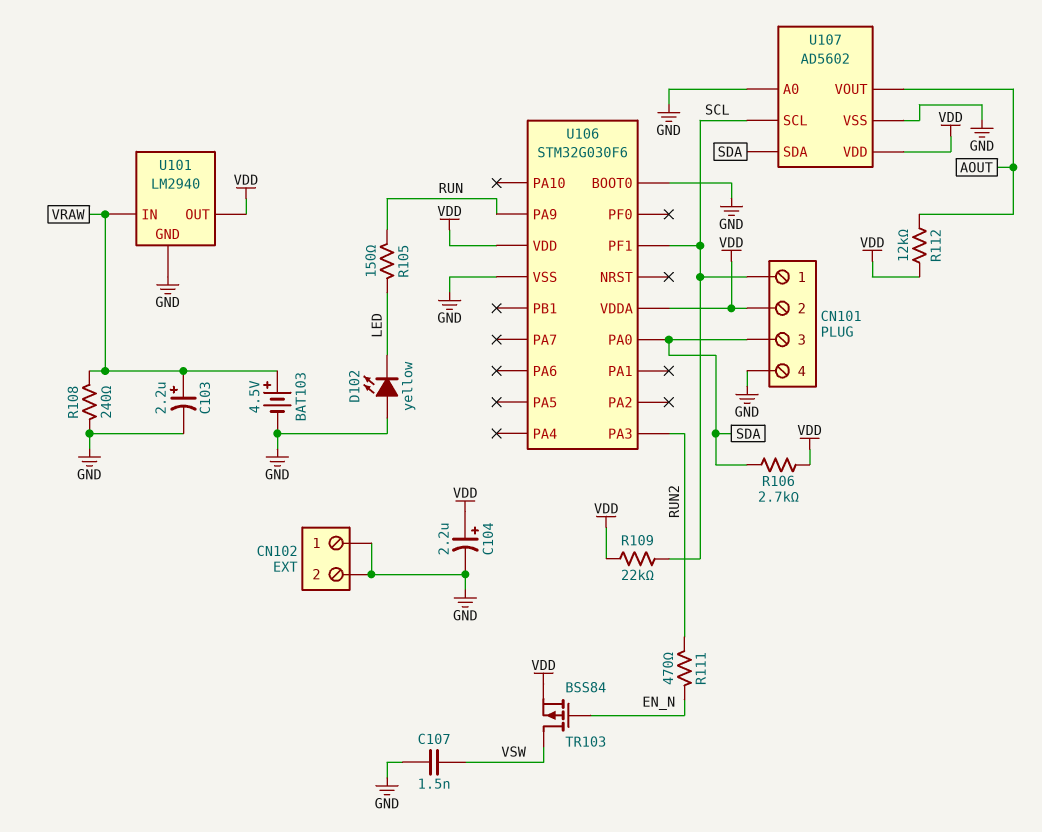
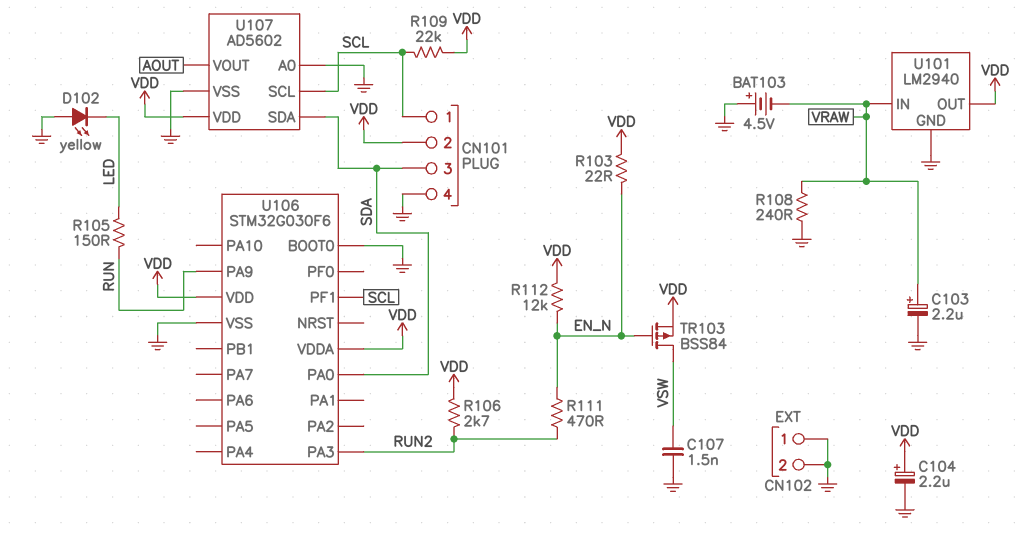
BAT103: 4.5V (plus VRAW, minus GND) -> 4.5V (plus GND, minus VRAW)
R103: none -> 22 (EN_N, VDD)
R106: 2.7k (SDA, VDD) -> 2.7k (RUN2, VDD)
R112: 12k (AOUT, VDD) -> 12k (EN_N, VDD)

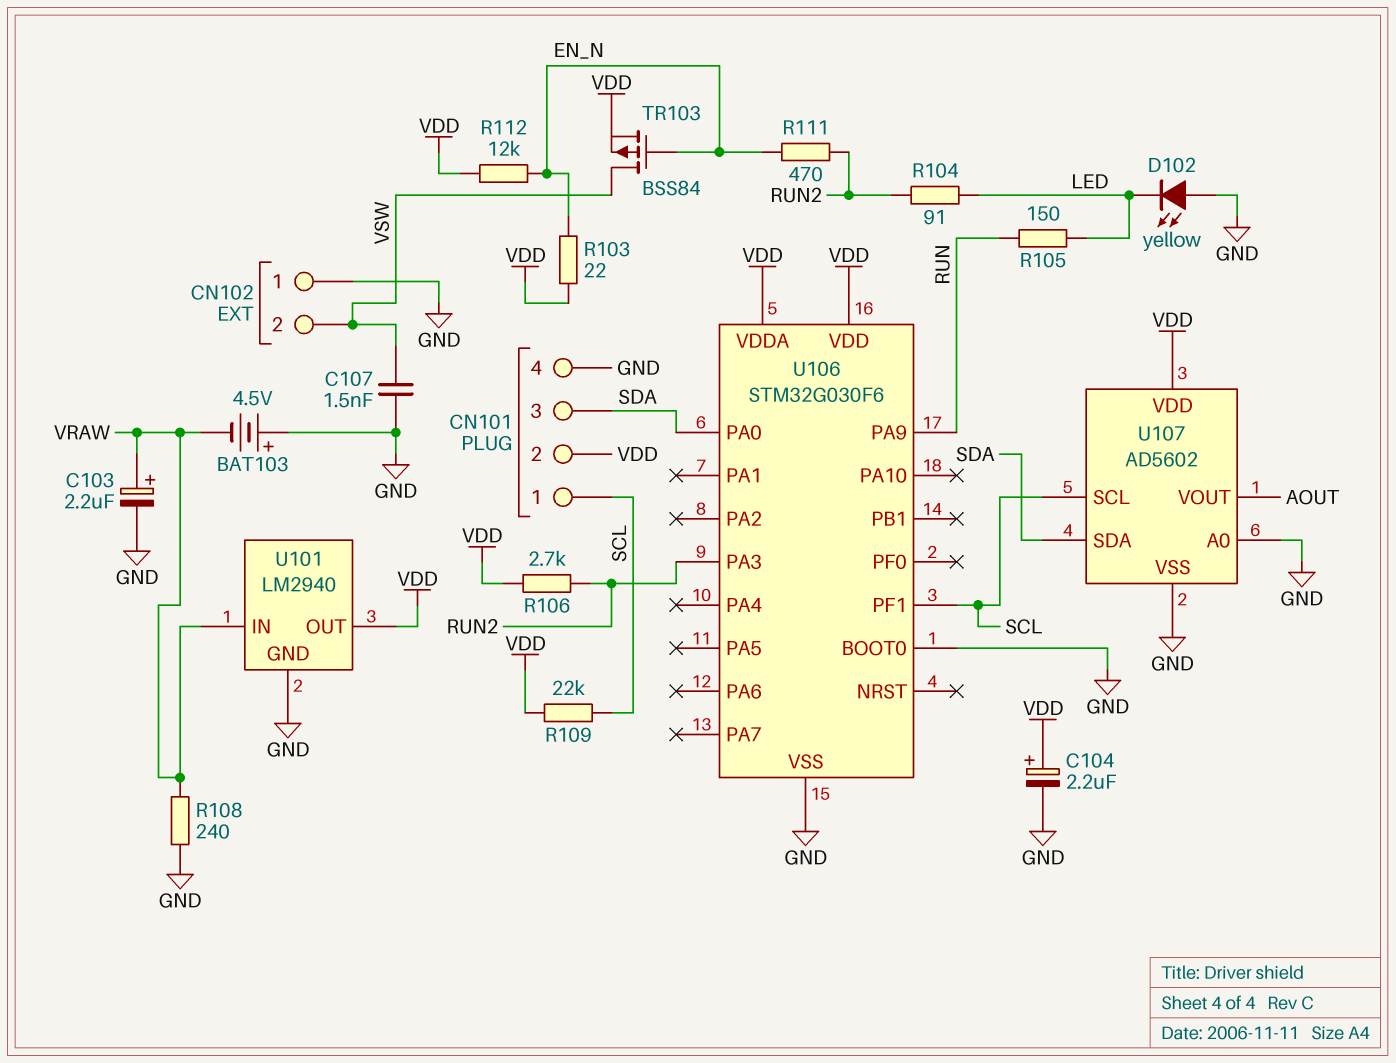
CN102 pin 2: GND -> VSW
R104: none -> 91 (LED, RUN2)

